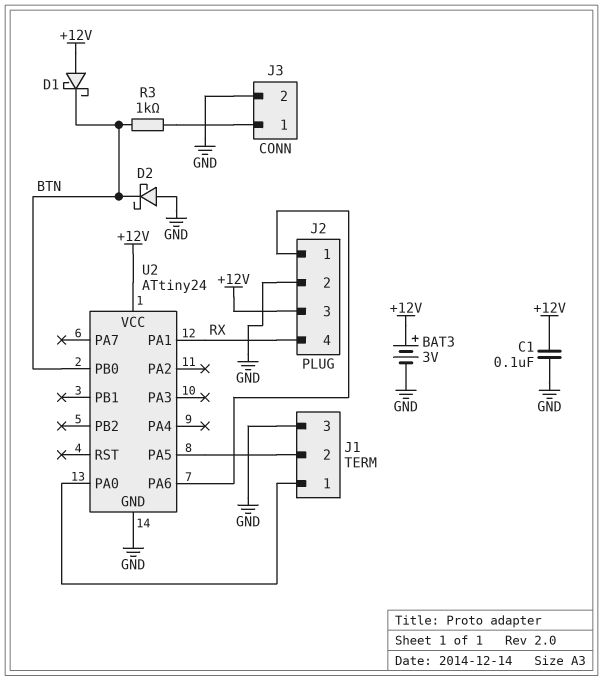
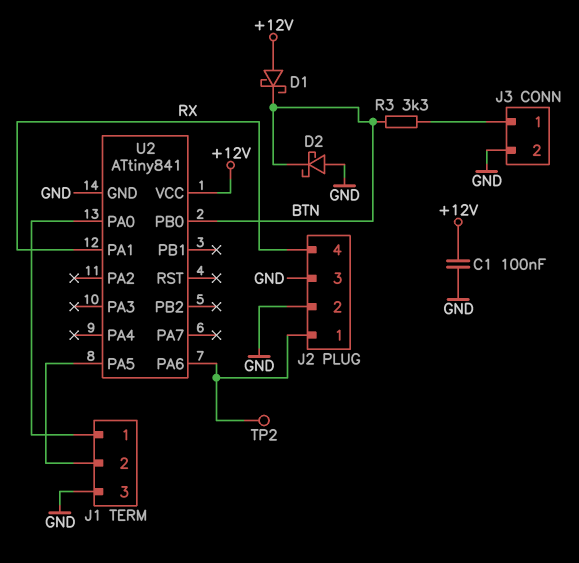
BAT3: 3V (plus +12V, minus GND) -> none
J2 pin 3: +12V -> GND
R3: 1k (BTN, J3/1) -> 3.3k (BTN, J3/1)
TP2: none -> test point (J2/1)
U2: ATtiny24 -> ATtiny841

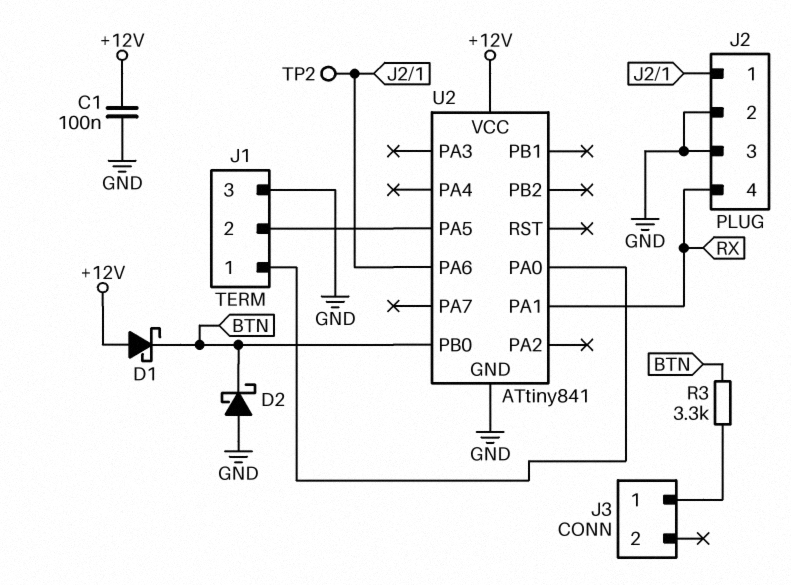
J3 pin 2: GND -> none

